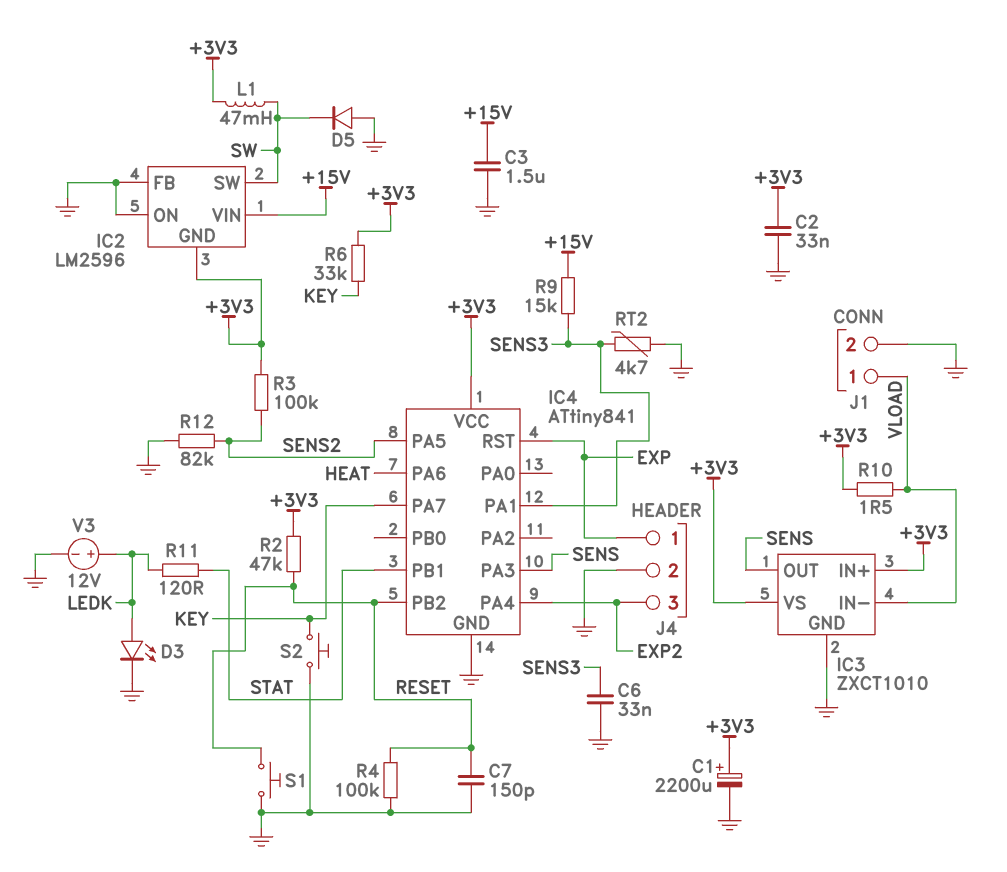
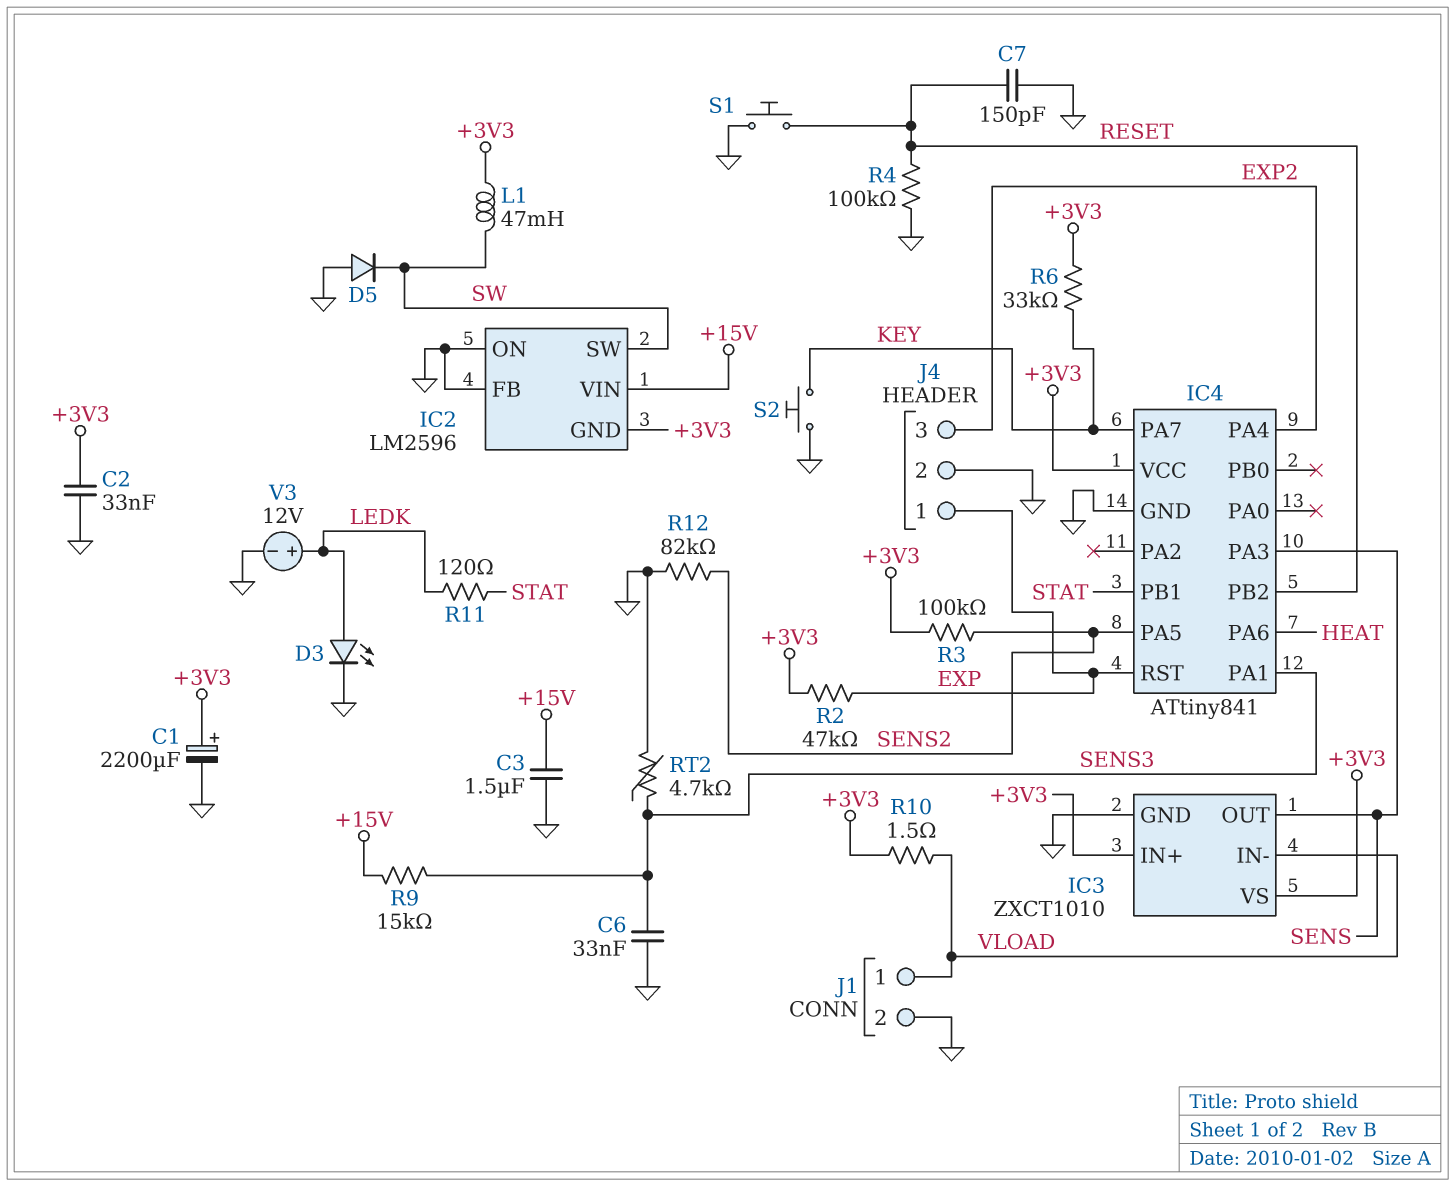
R2: 47k (+3V3, RESET) -> 47k (+3V3, EXP)

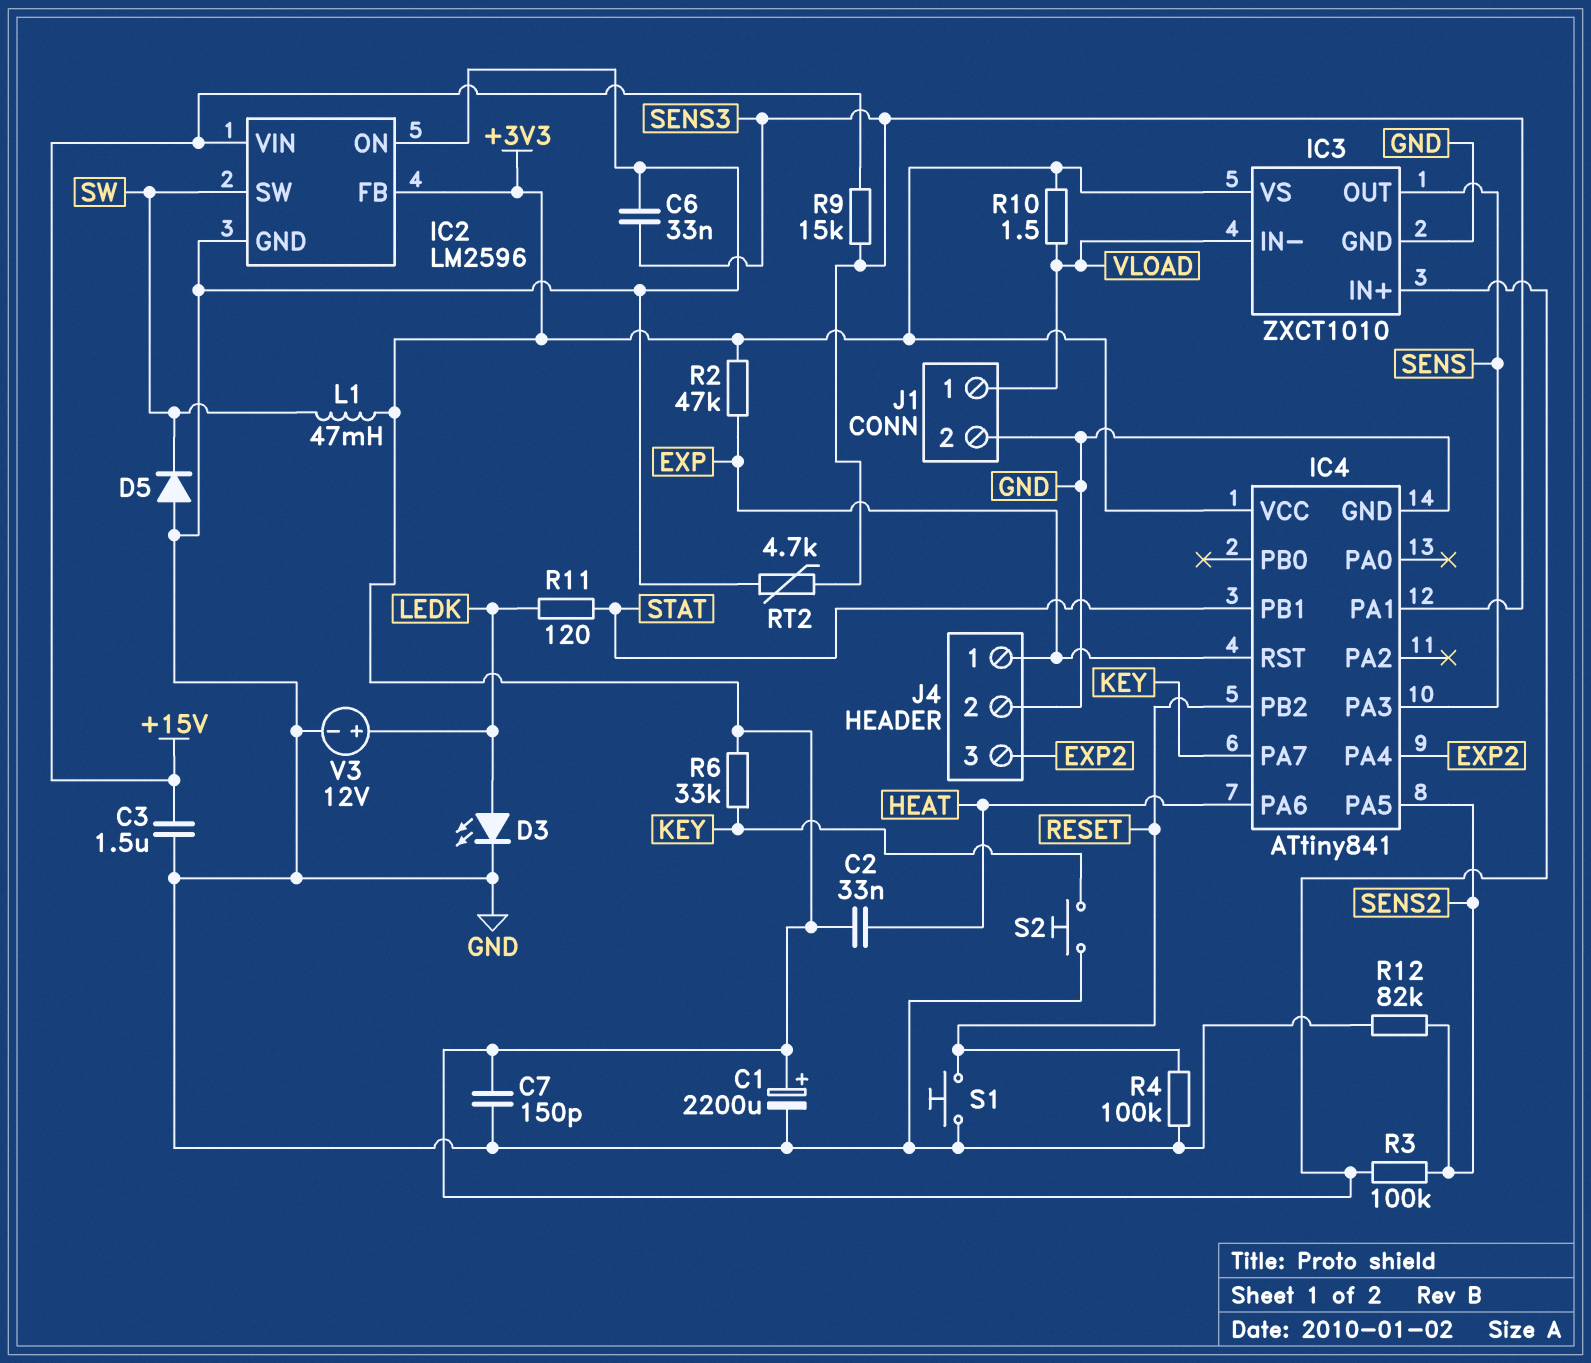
C2: 33nF (+3V3, GND) -> 33nF (+3V3, HEAT)
C7: 150pF (GND, RESET) -> 150pF (+3V3, GND)
IC2 pin FB: GND -> +3V3
IC2 pin GND: +3V3 -> GND

